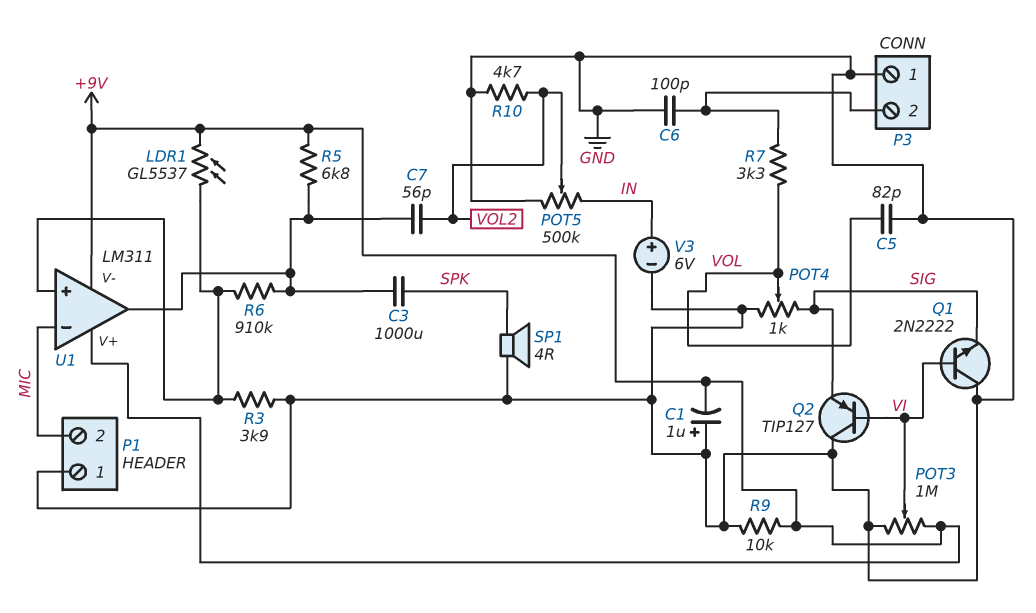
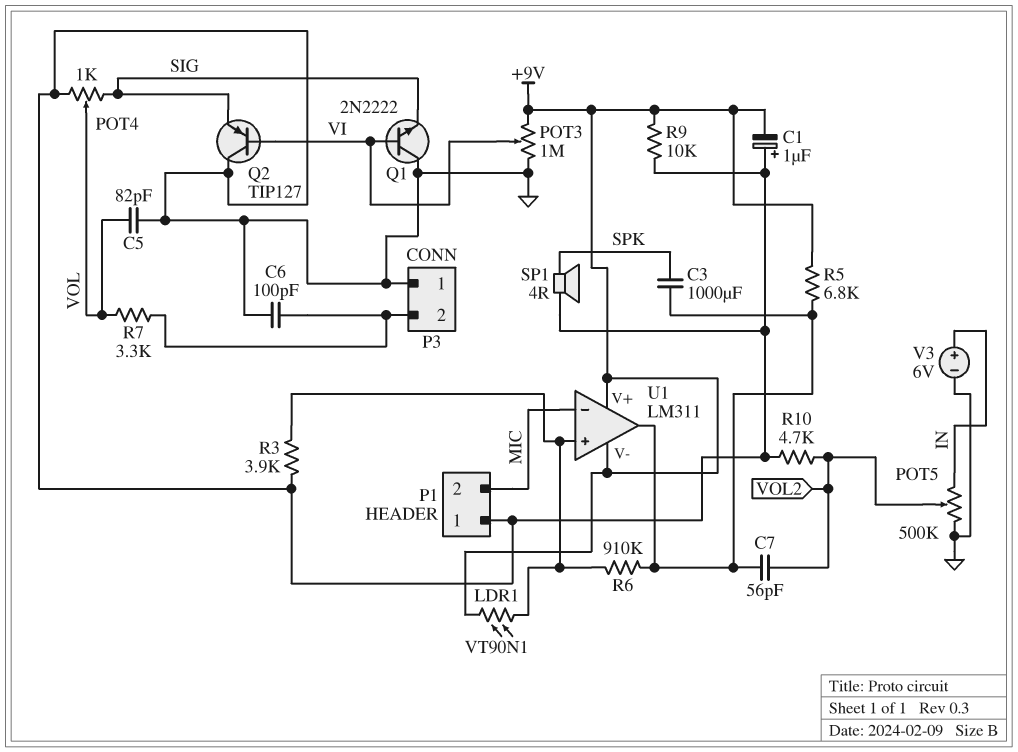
LDR1: GL5537 (+9V, U1/in+) -> VT90N1 (+9V, U1/in+)

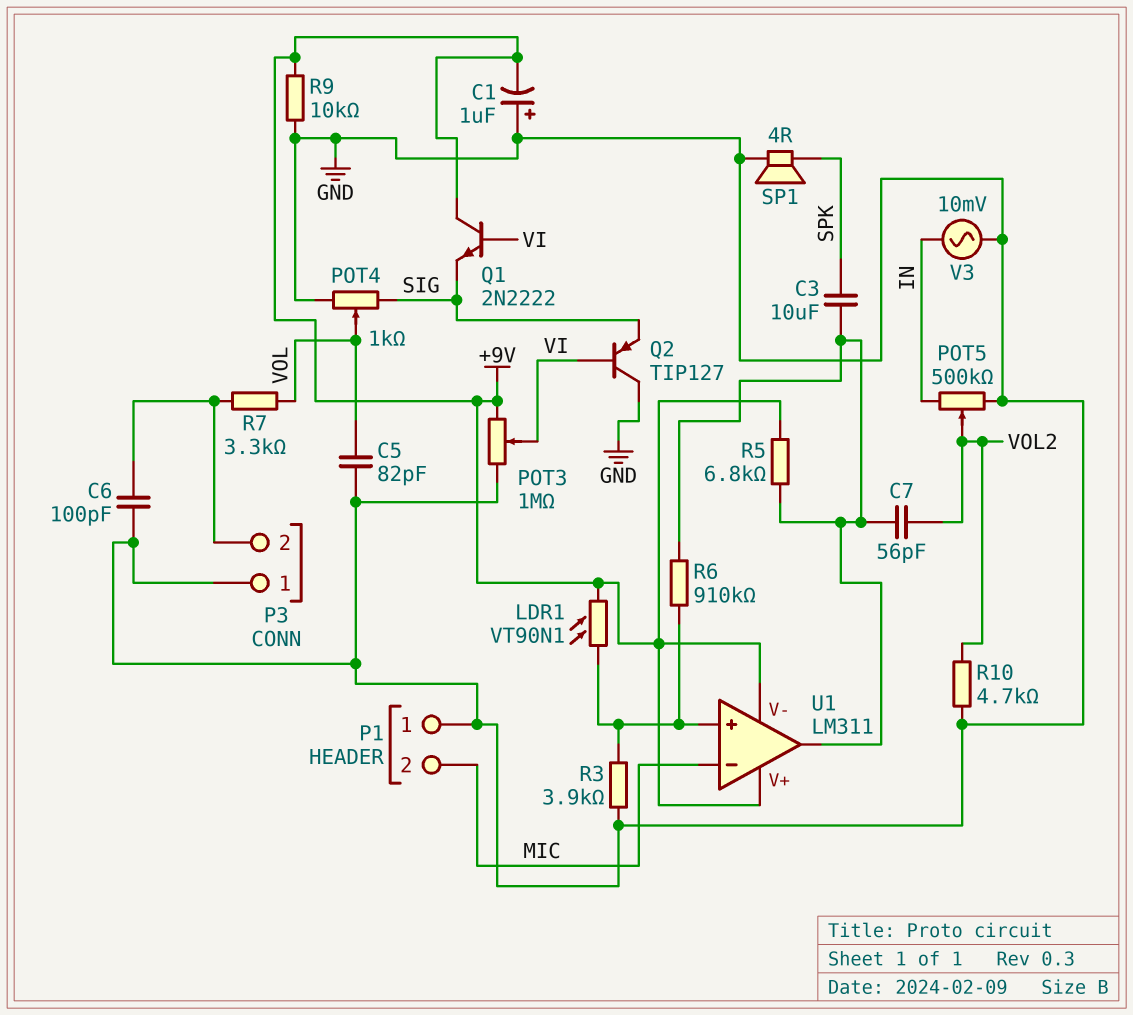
C3: 1000uF (SPK, U1/out) -> 10uF (SPK, U1/out)
Q1: NPN 2N2222 (B VI, C GND, E SIG) -> NPN 2N2222 (B VI, C +9V, E SIG)
V3: 6V (plus IN, minus GND) -> AC 10mV (GND, IN)

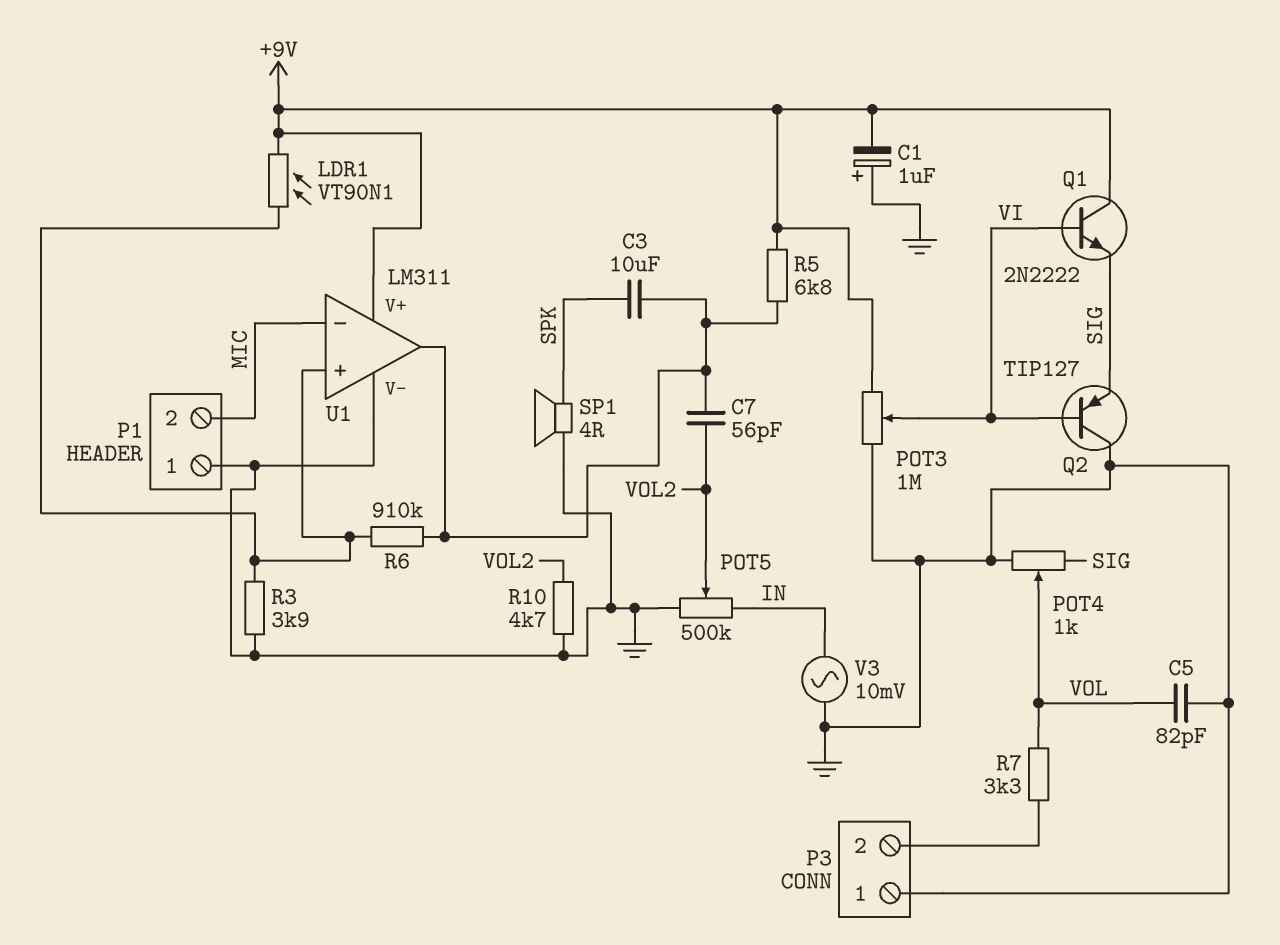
C6: 100pF (GND, P3/2) -> none
R9: 10k (+9V, GND) -> none
U1 pin V-: +9V -> GND

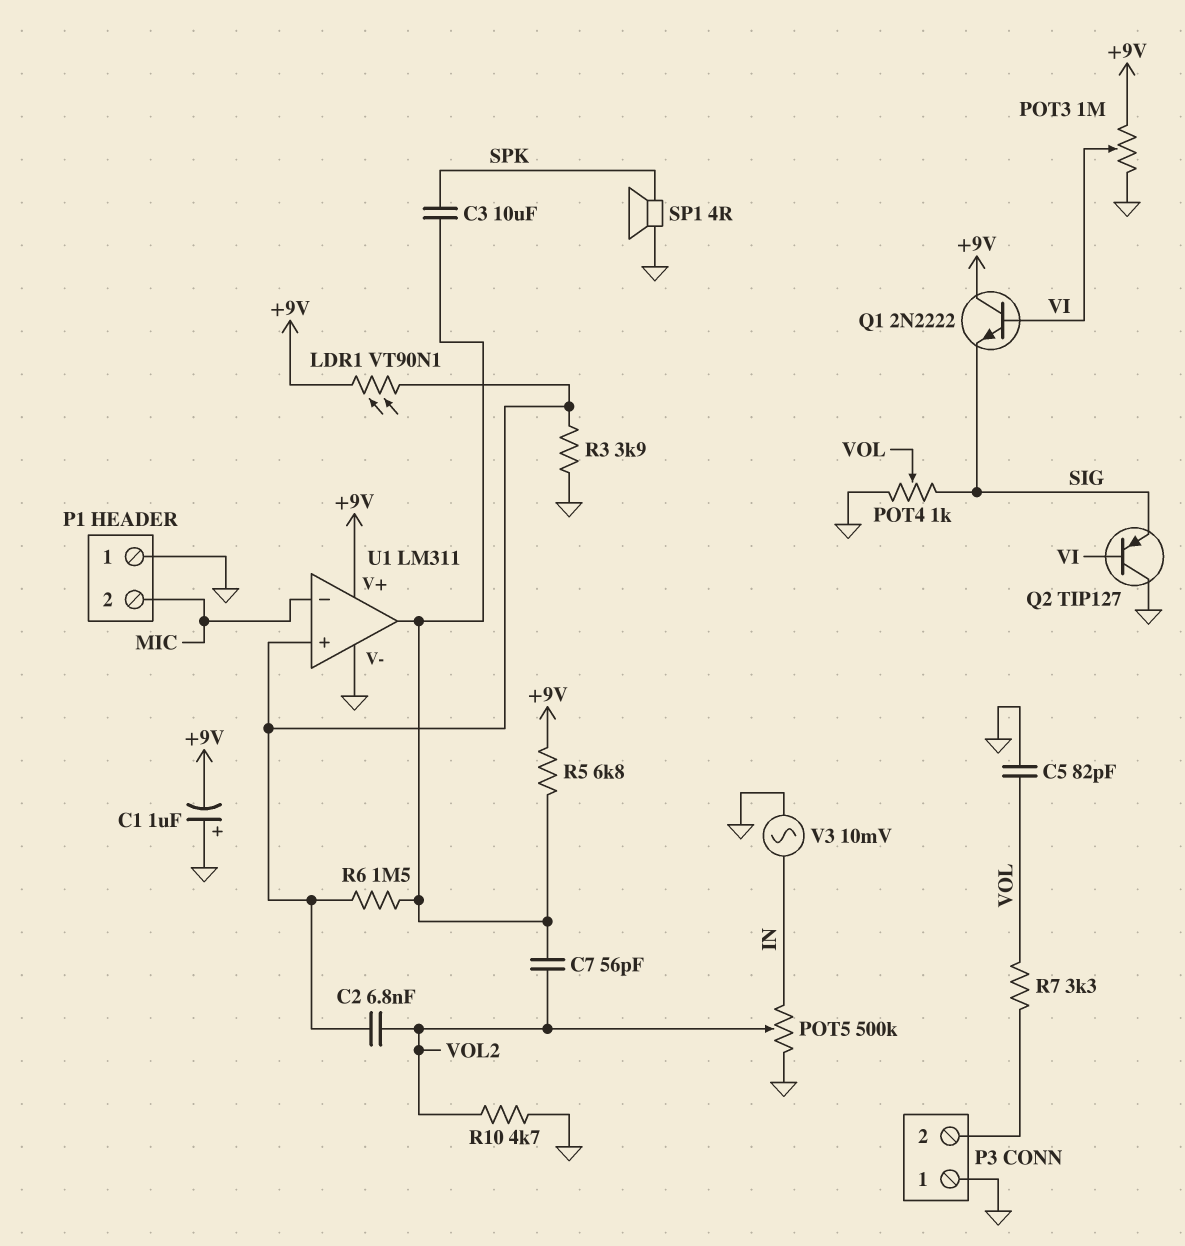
C2: none -> 6.8nF (U1/in+, VOL2)
R6: 910k (U1/in+, U1/out) -> 1.5M (U1/in+, U1/out)

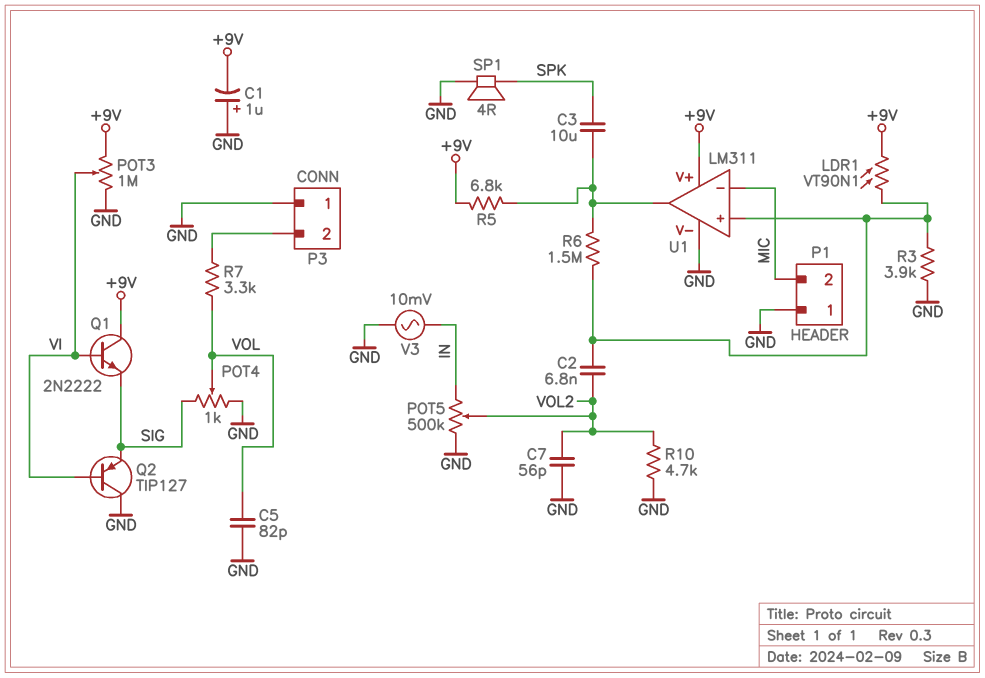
C7: 56pF (U1/out, VOL2) -> 56pF (GND, VOL2)

